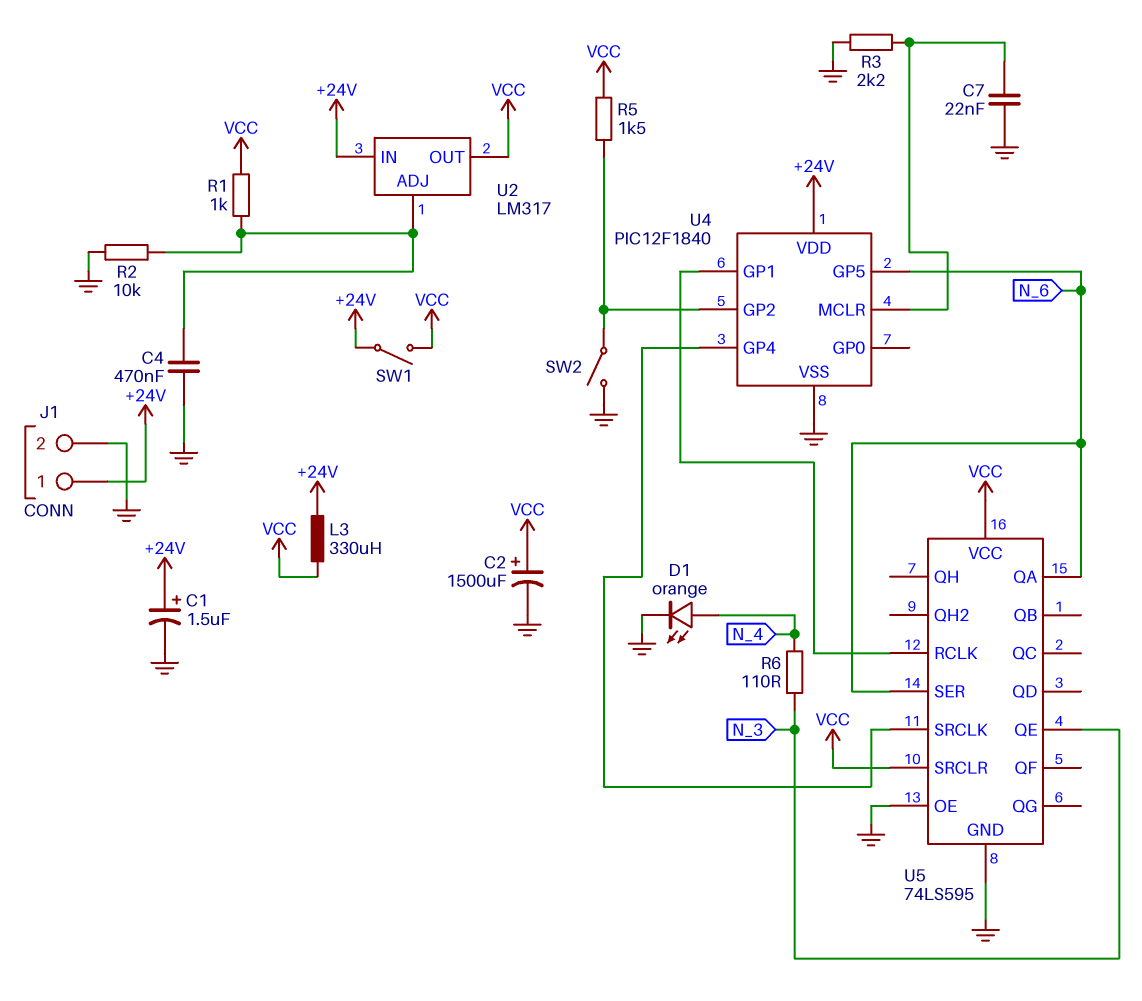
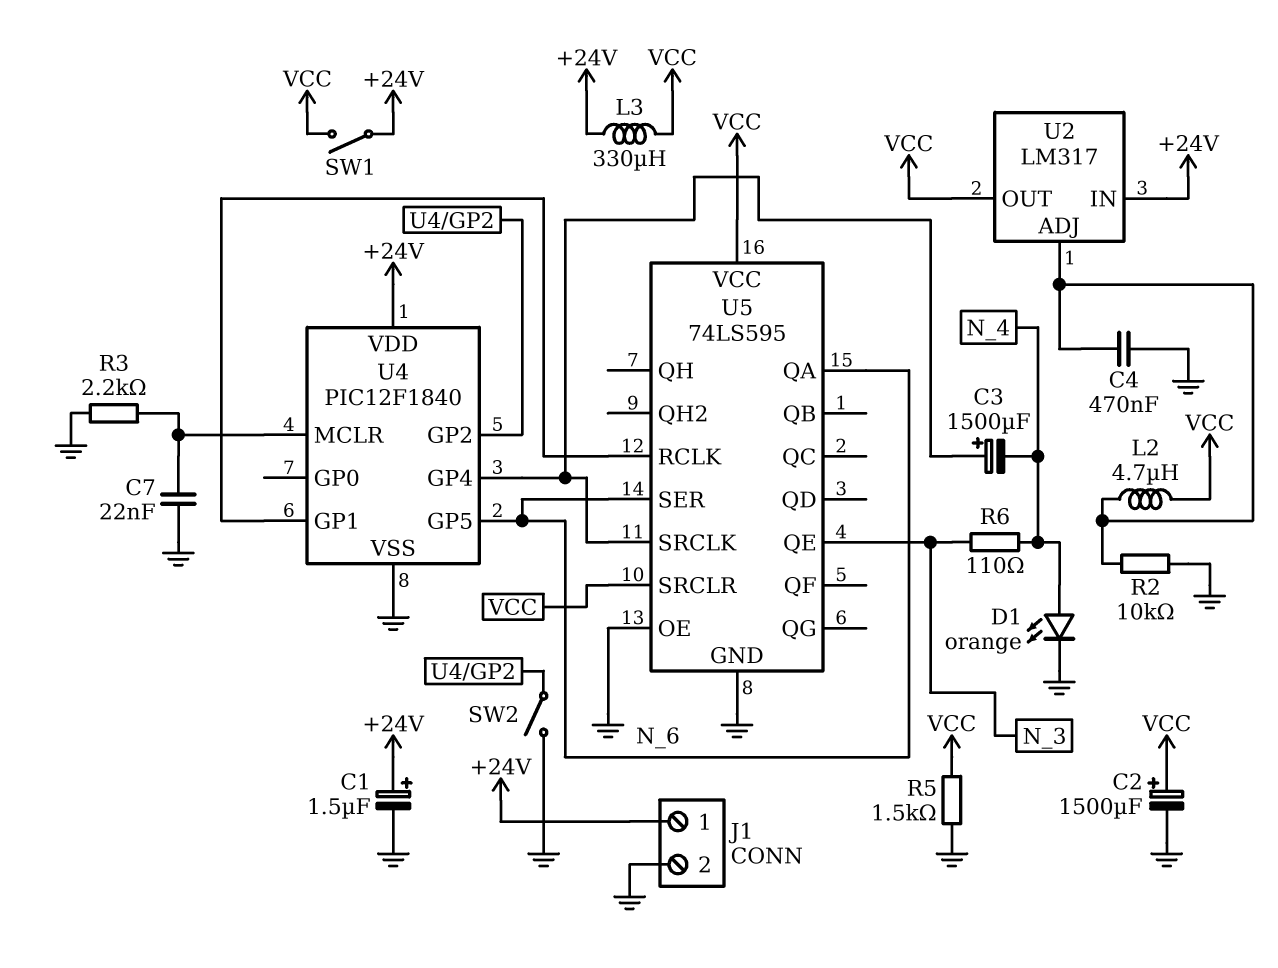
C3: none -> 1500uF (plus U4/GP4, minus N_4)
L2: none -> 4.7uH (U2/ADJ, VCC)
R1: 1k (U2/ADJ, VCC) -> none
R5: 1.5k (U4/GP2, VCC) -> 1.5k (GND, VCC)

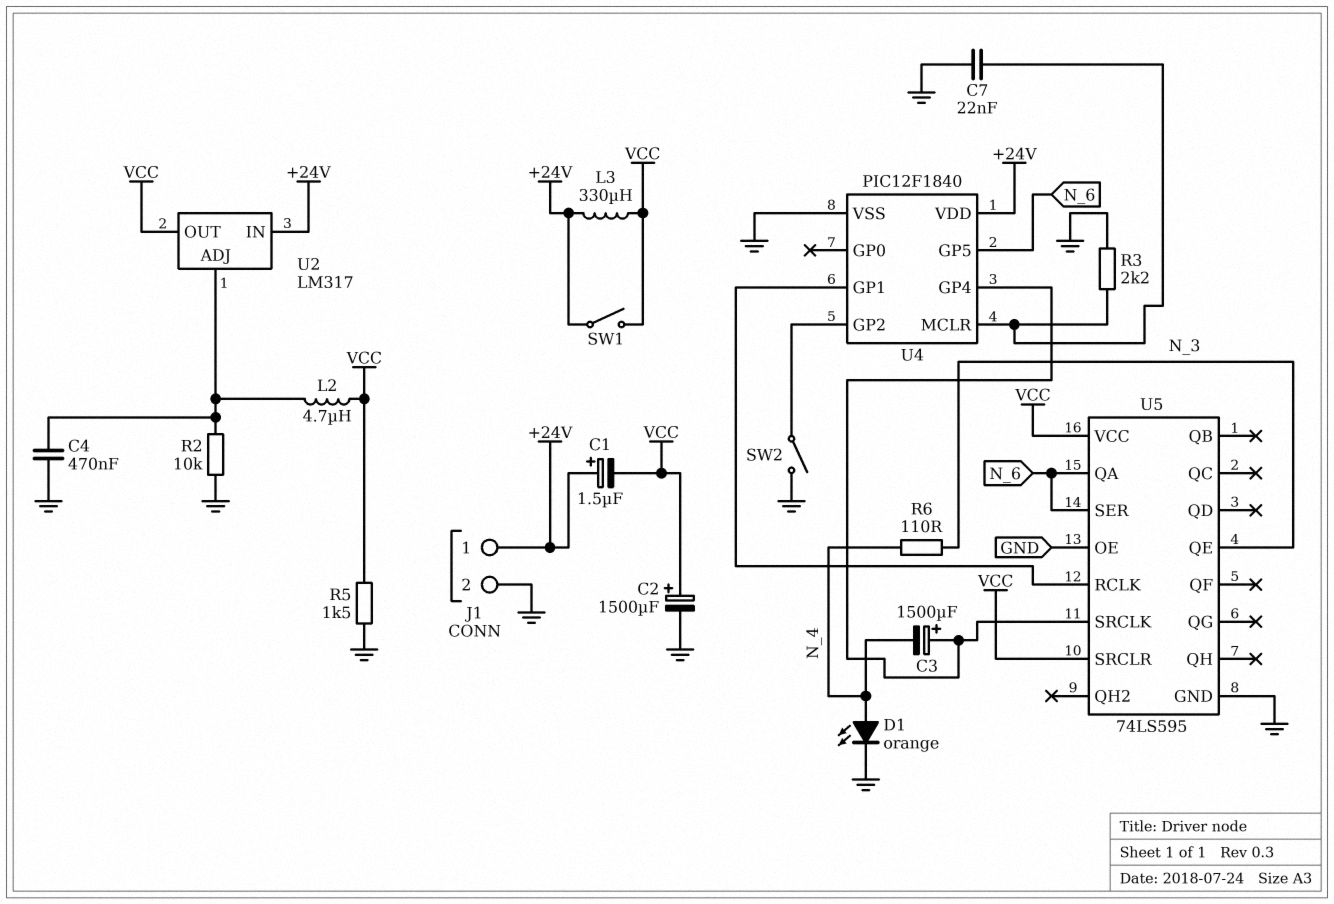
C1: 1.5uF (plus +24V, minus GND) -> 1.5uF (plus +24V, minus VCC)

